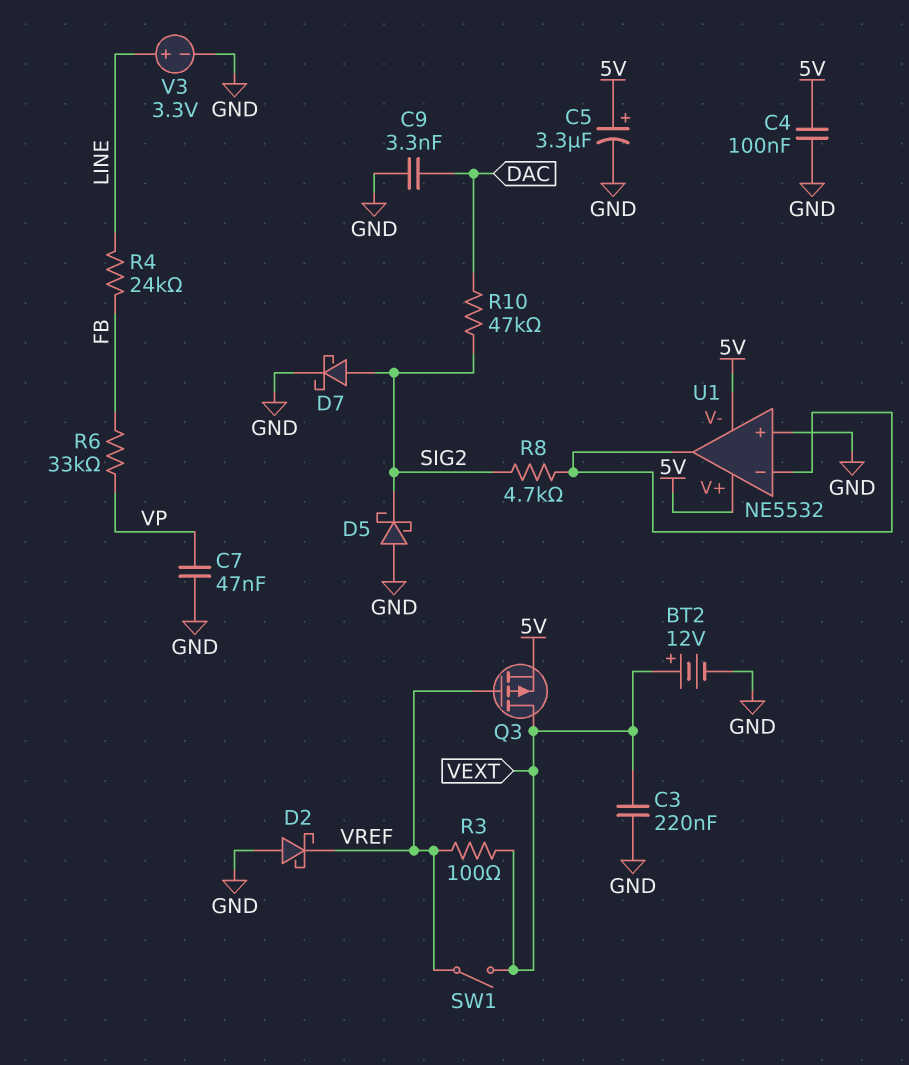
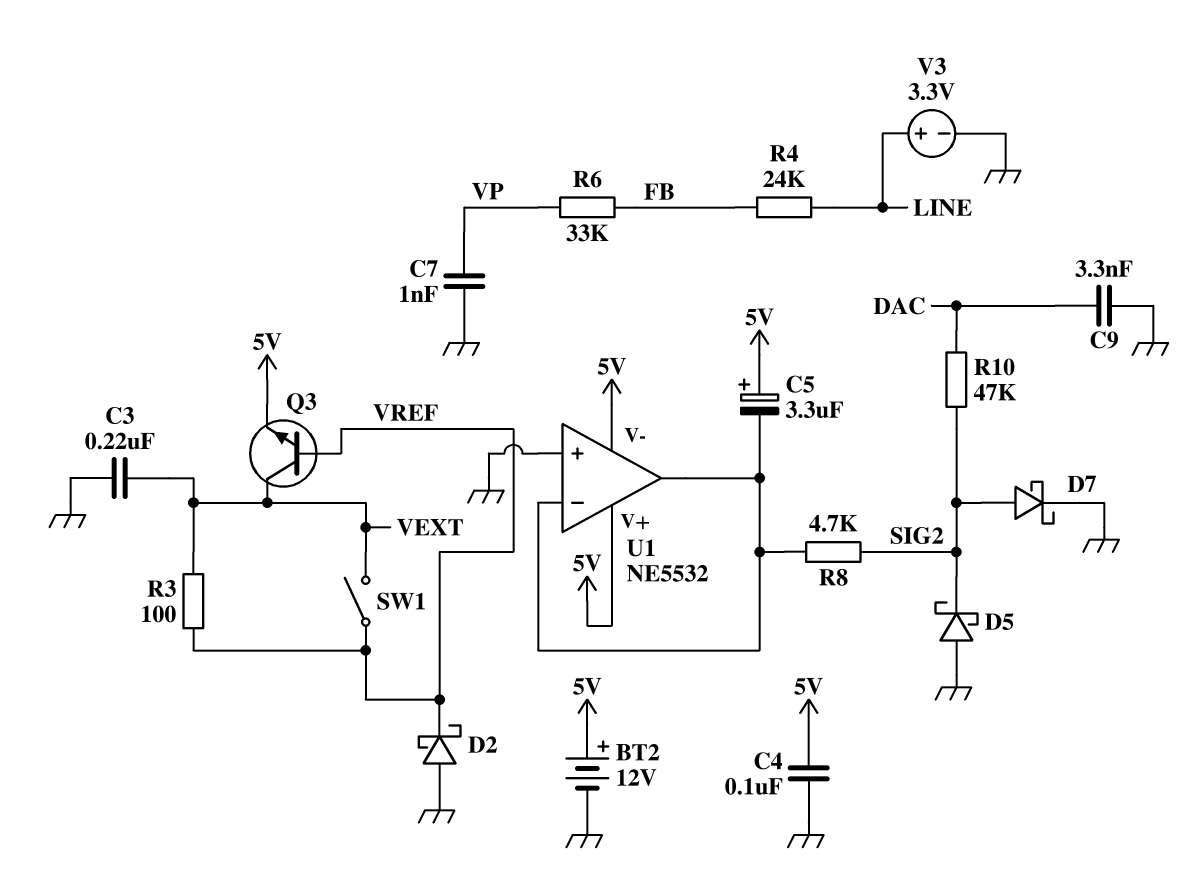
BT2: 12V (plus VEXT, minus GND) -> 12V (plus 5V, minus GND)
C5: 3.3uF (plus 5V, minus GND) -> 3.3uF (plus 5V, minus U1/in-)
C7: 47nF (GND, VP) -> 1nF (GND, VP)
Q3: PMOS (G VREF, D VEXT, S 5V) -> NPN (B VREF, C VEXT, E 5V)

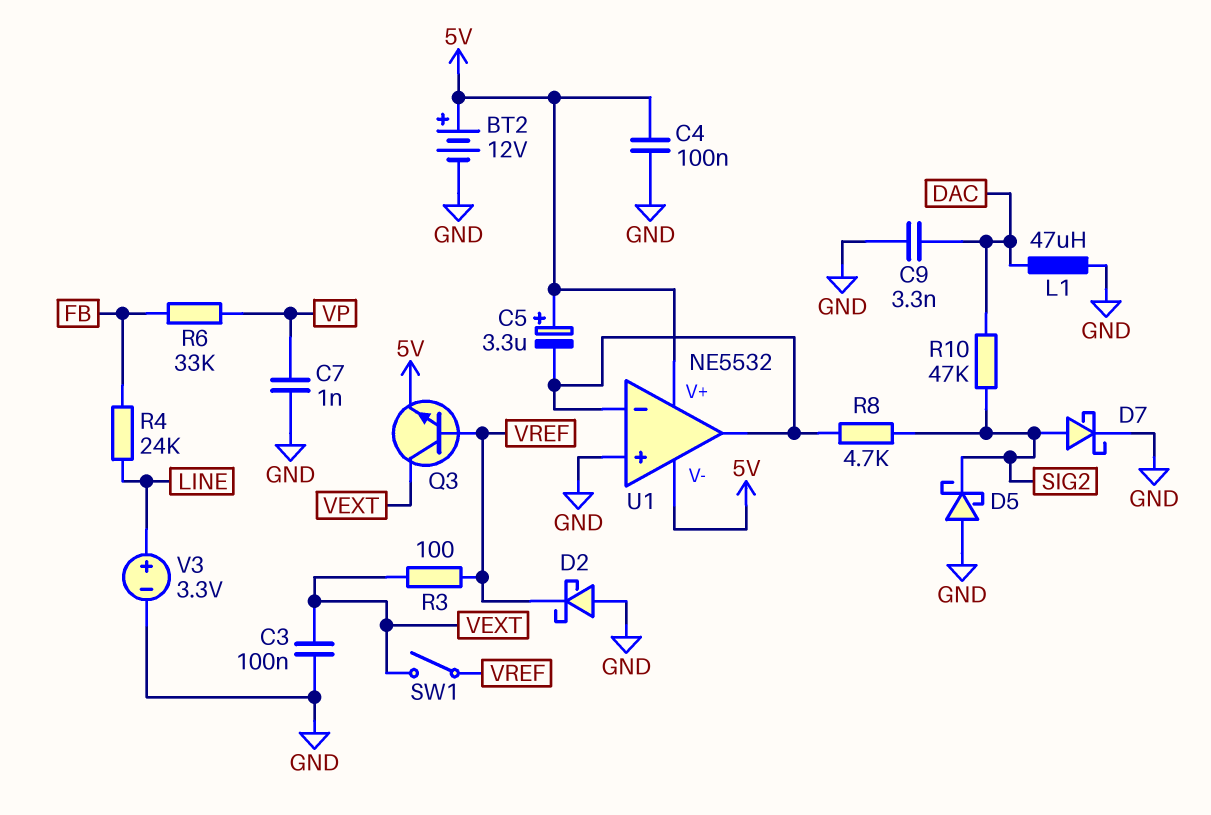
C3: 220nF (GND, VEXT) -> 100nF (GND, VEXT)
L1: none -> 47uH (DAC, GND)

